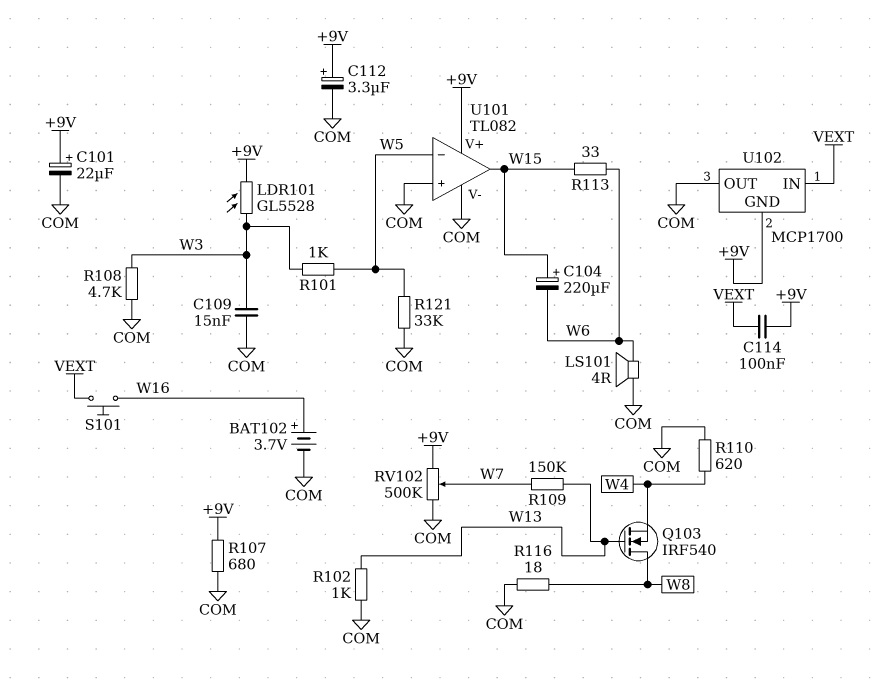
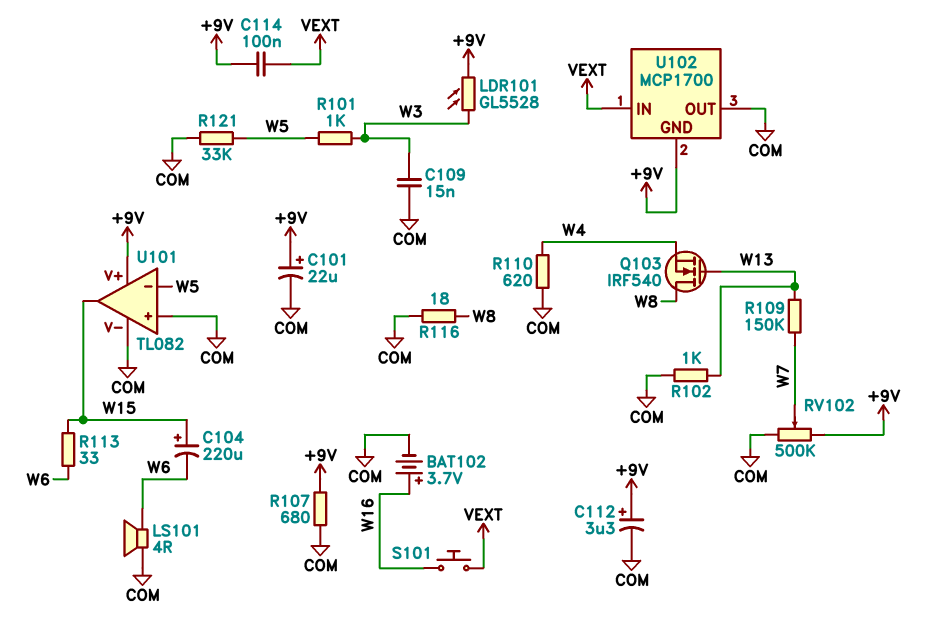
R108: 4.7k (COM, W3) -> none

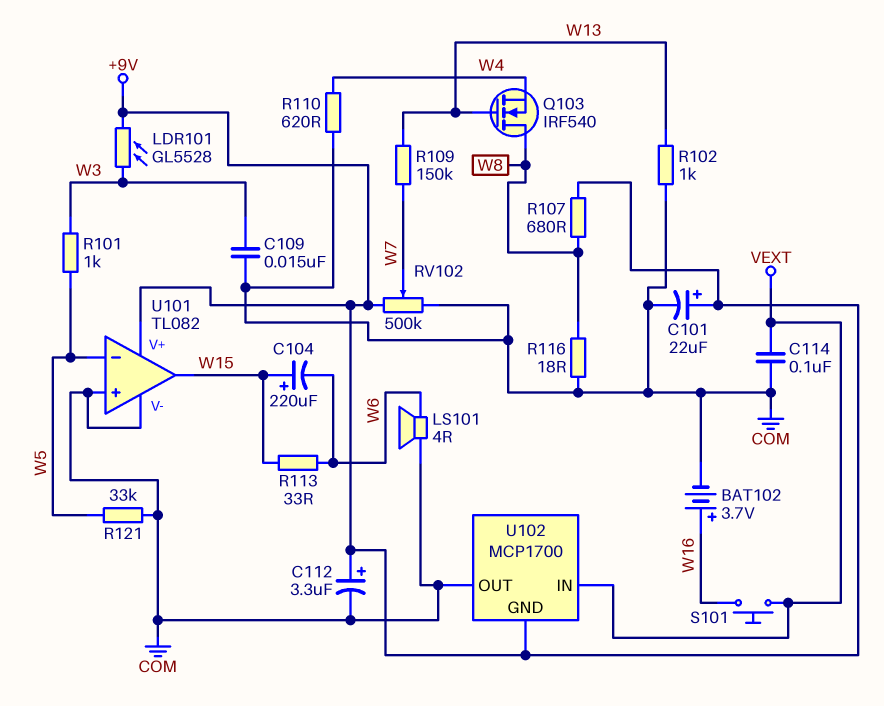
C114: 100nF (+9V, VEXT) -> 100nF (COM, VEXT)
R107: 680 (+9V, COM) -> 680 (+9V, W8)

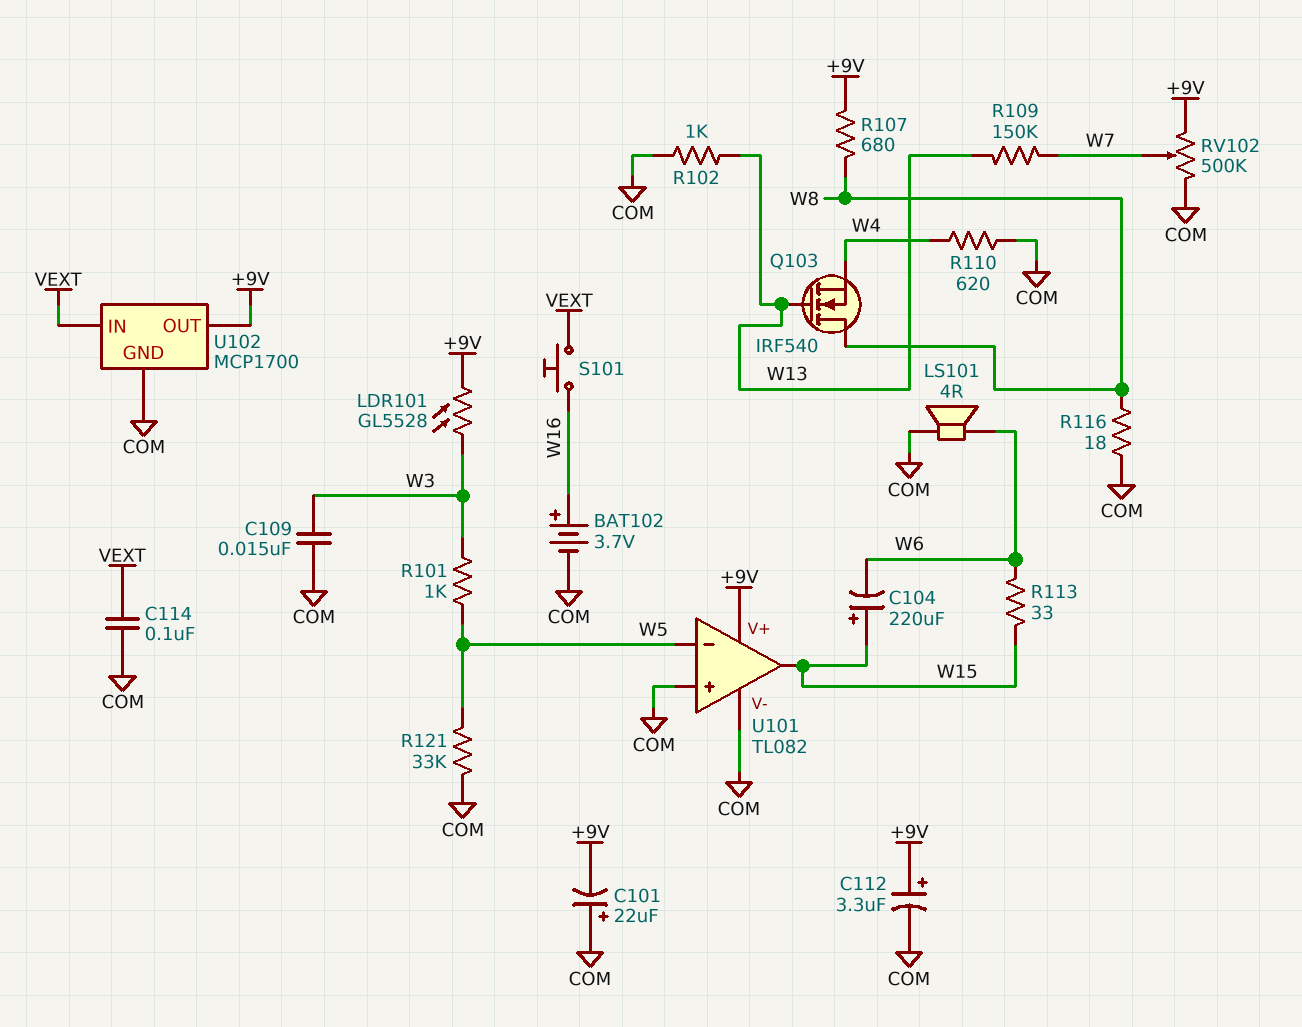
C101: 22uF (plus +9V, minus COM) -> 22uF (plus COM, minus +9V)
U102 pin GND: +9V -> COM
U102 pin OUT: COM -> +9V

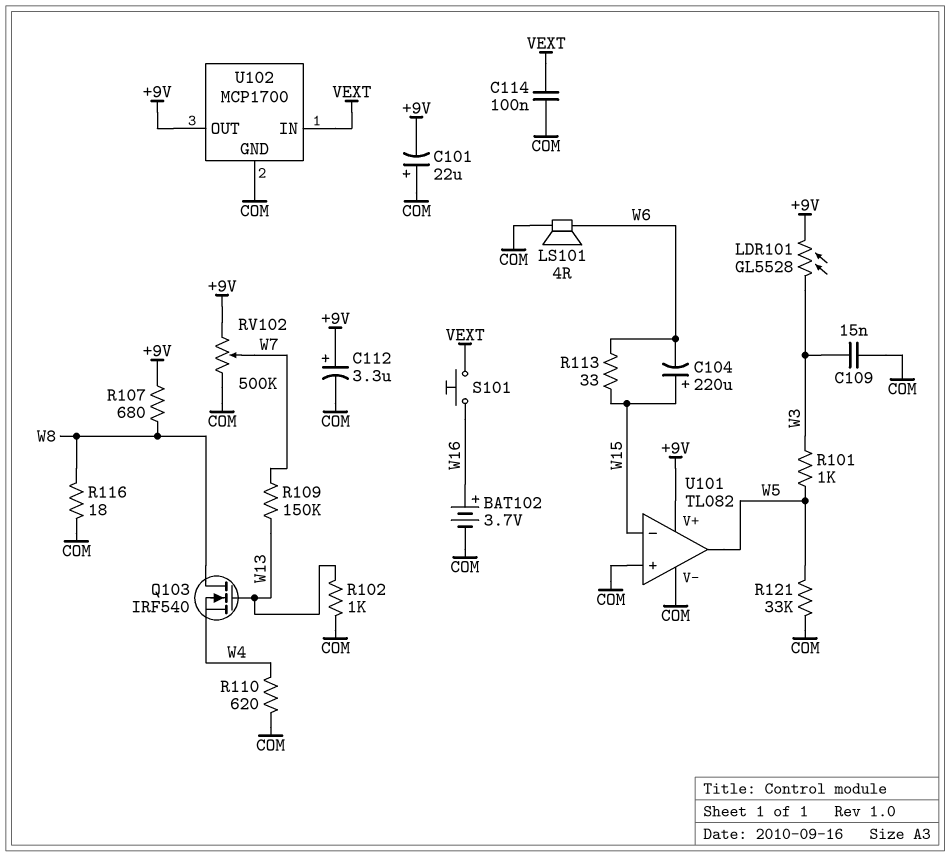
U101 pin in-: W5 -> W15
U101 pin out: W15 -> W5

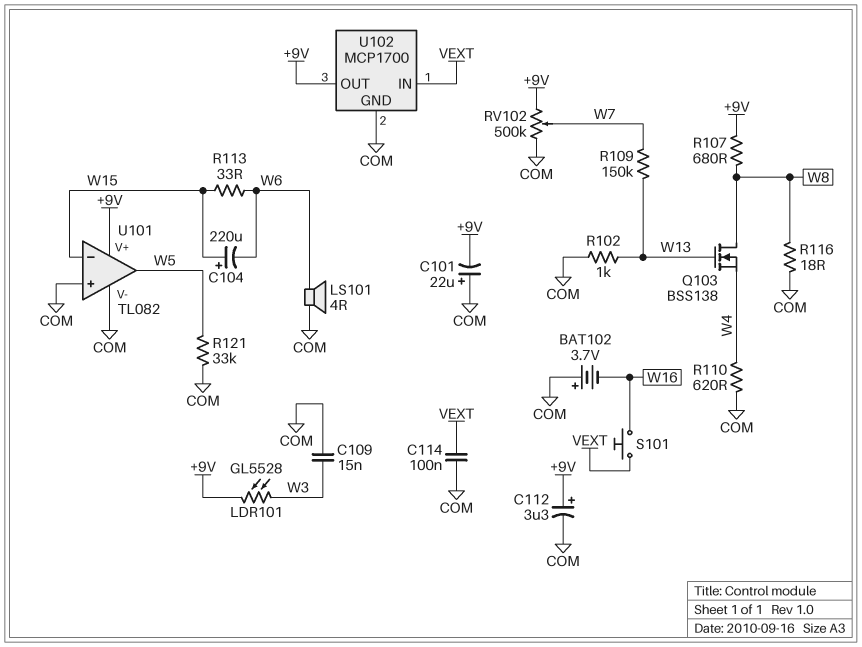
BAT102: 3.7V (plus W16, minus COM) -> 3.7V (plus COM, minus W16)
Q103: NMOS IRF540 (G W13, D W8, S W4) -> NMOS BSS138 (G W13, D W8, S W4)
R101: 1k (W3, W5) -> none

